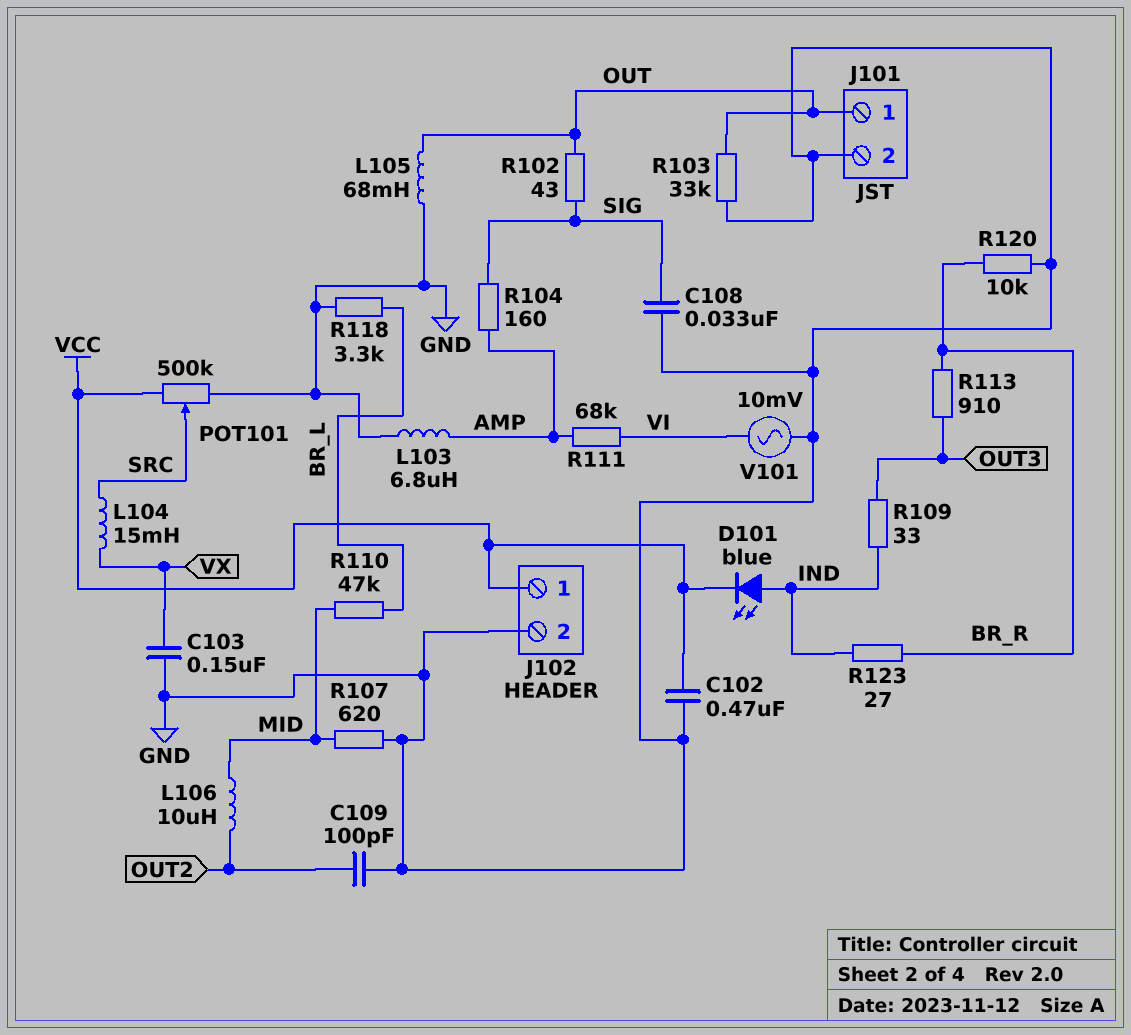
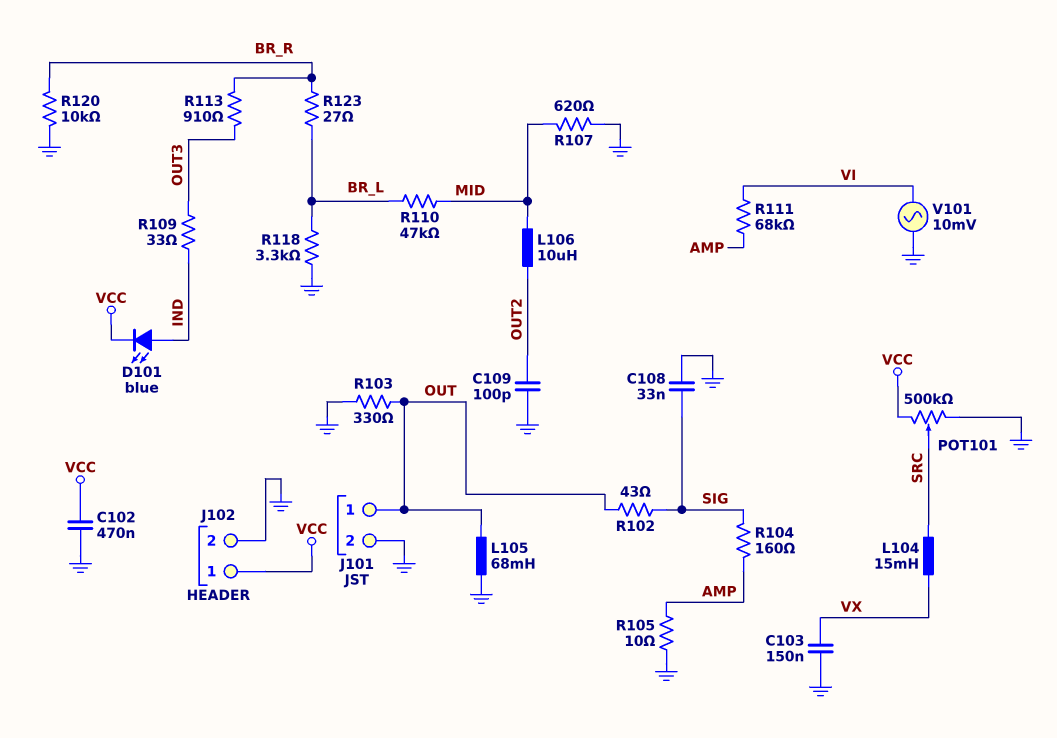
L103: 6.8uH (AMP, GND) -> none
R103: 33k (GND, OUT) -> 330 (GND, OUT)
R105: none -> 10 (AMP, GND)
R123: 27 (BR_R, IND) -> 27 (BR_L, BR_R)

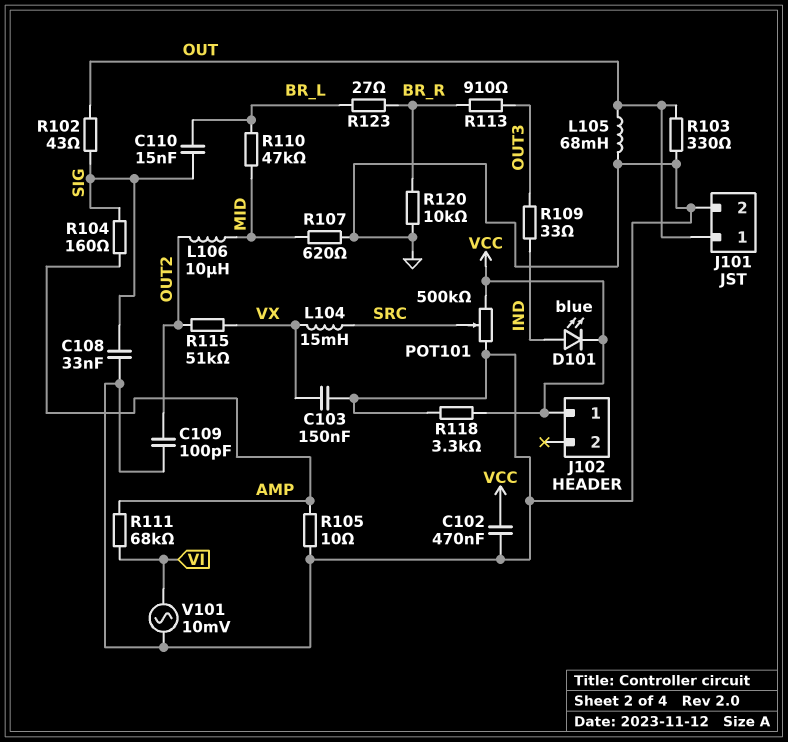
C110: none -> 15nF (BR_L, SIG)
J102 pin 2: GND -> none
R115: none -> 51k (OUT2, VX)
R118: 3.3k (BR_L, GND) -> 3.3k (GND, VCC)

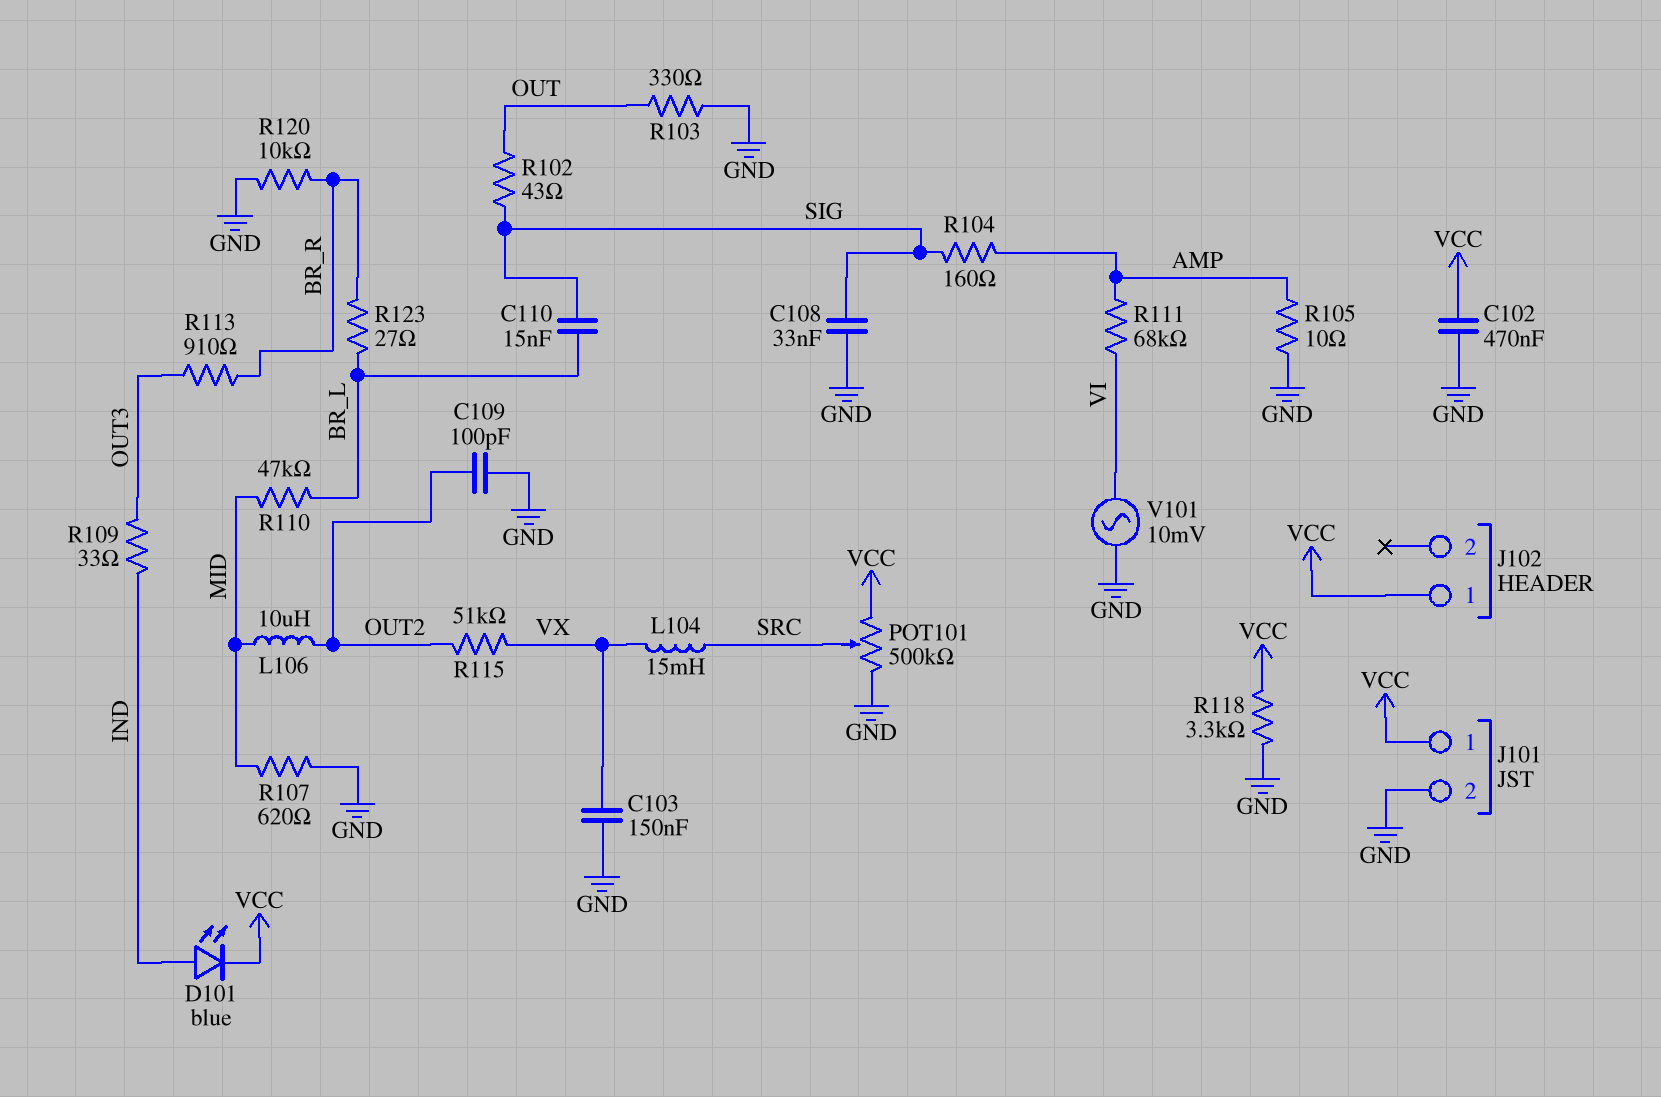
J101 pin 1: OUT -> VCC
L105: 68mH (GND, OUT) -> none

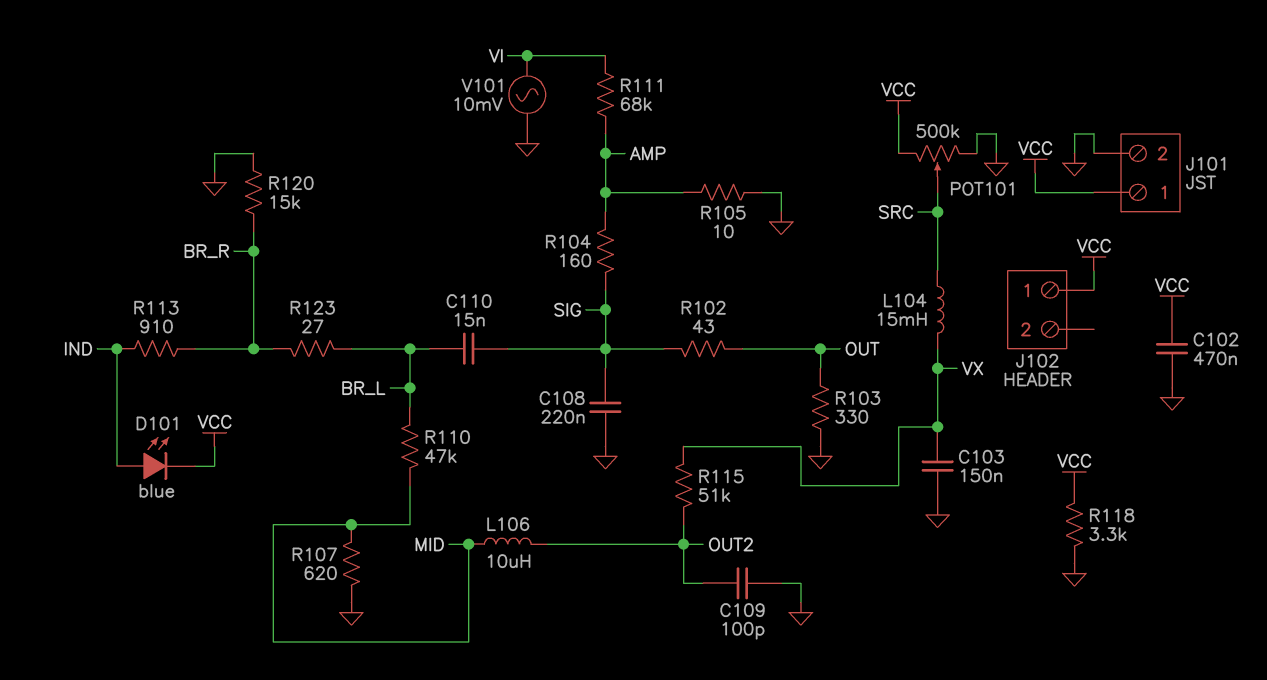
C108: 33nF (GND, SIG) -> 220nF (GND, SIG)
R109: 33 (IND, OUT3) -> none
R113: 910 (BR_R, OUT3) -> 910 (BR_R, IND)
R120: 10k (BR_R, GND) -> 15k (BR_R, GND)

